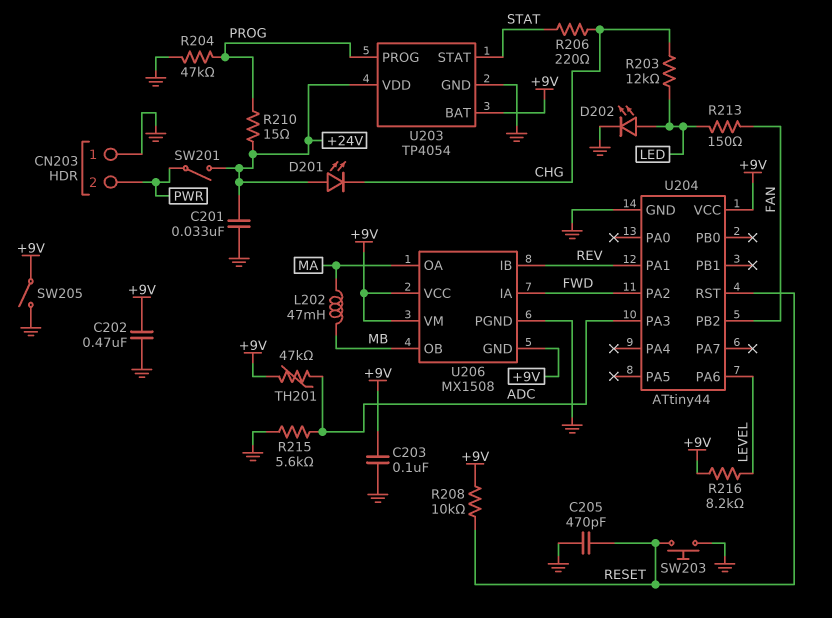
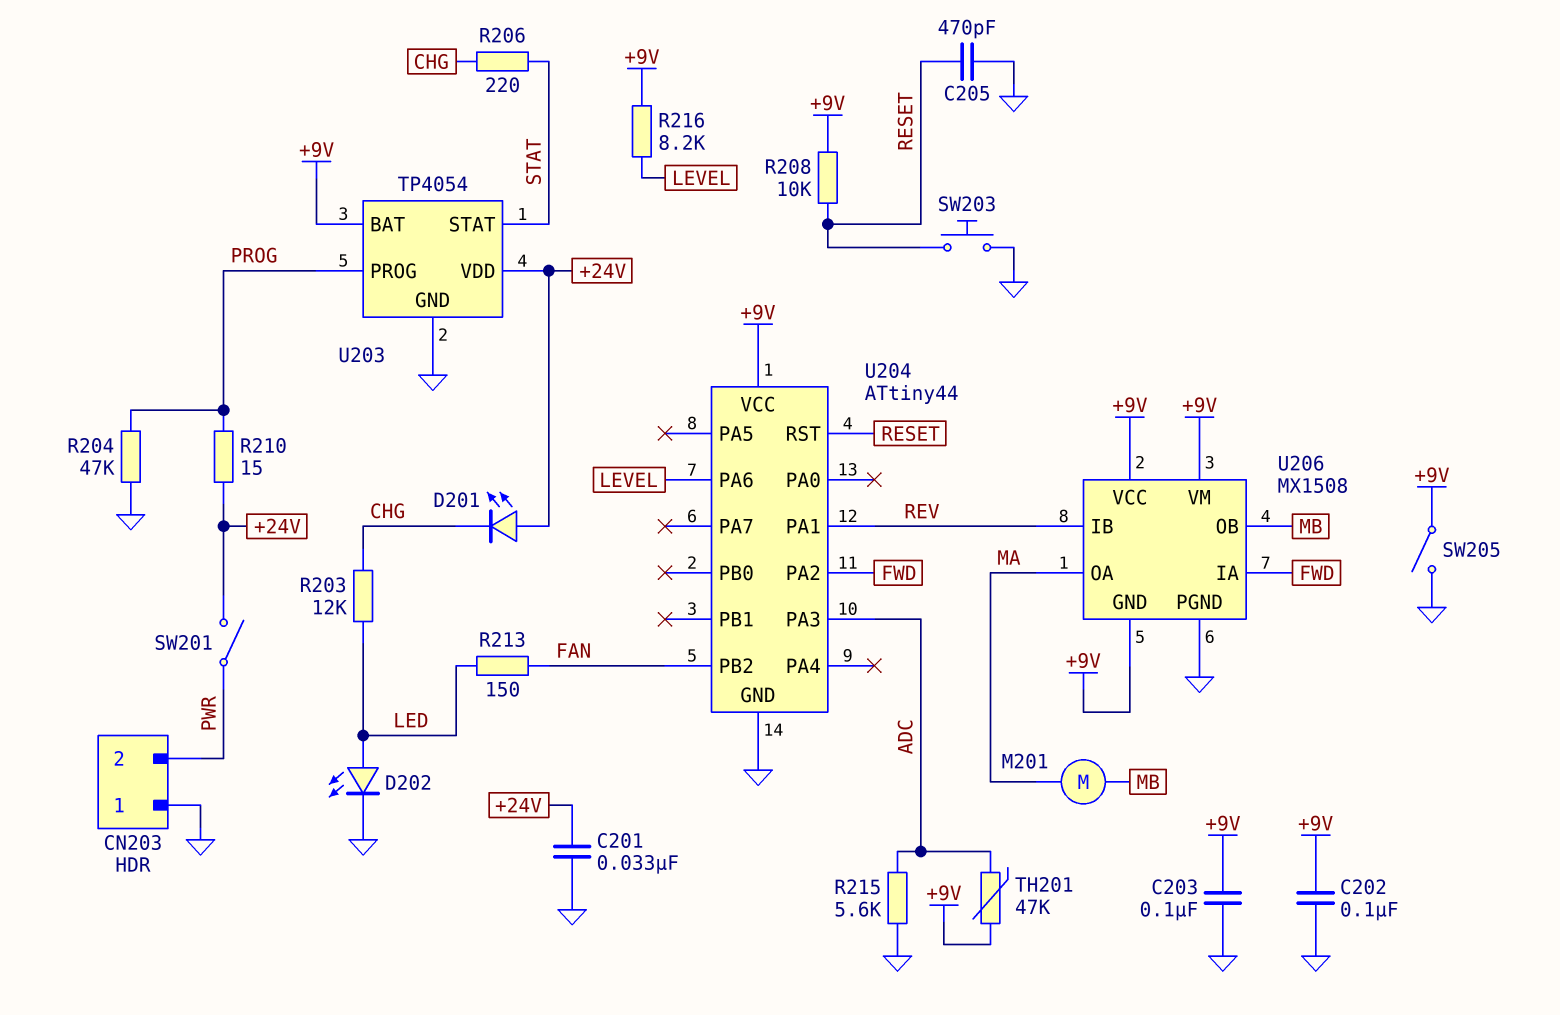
C202: 470nF (+9V, GND) -> 100nF (+9V, GND)
L202: 47mH (MA, MB) -> none
M201: none -> motor (MA, MB)

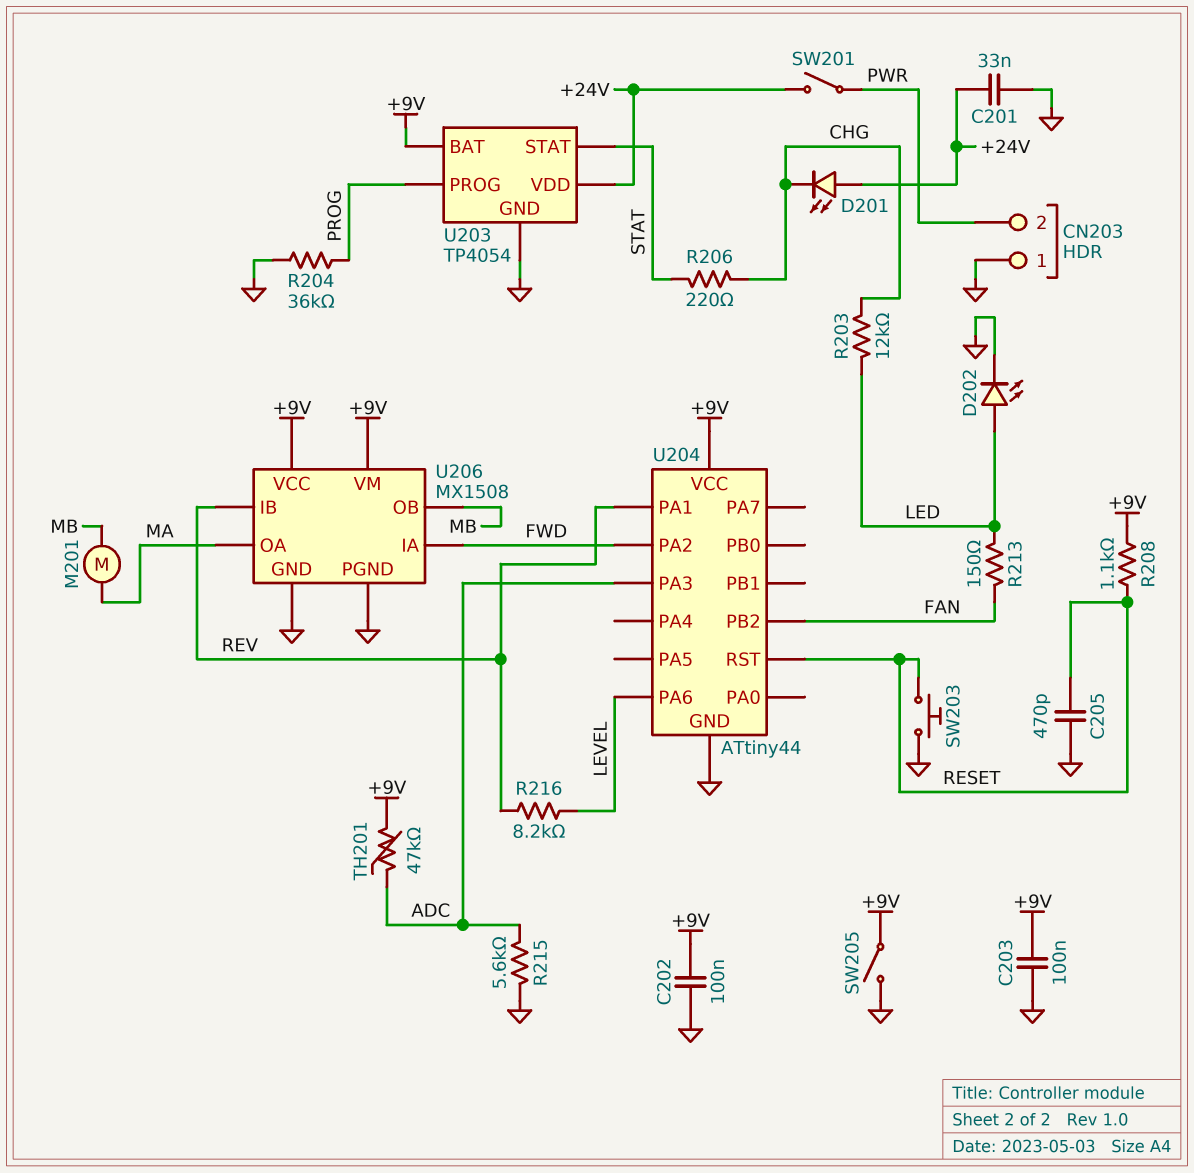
R204: 47k (GND, PROG) -> 36k (GND, PROG)
R208: 10k (+9V, RESET) -> 1.1k (+9V, RESET)
R210: 15 (+24V, PROG) -> none
R216: 8.2k (+9V, LEVEL) -> 8.2k (LEVEL, REV)
U206 pin GND: +9V -> GND

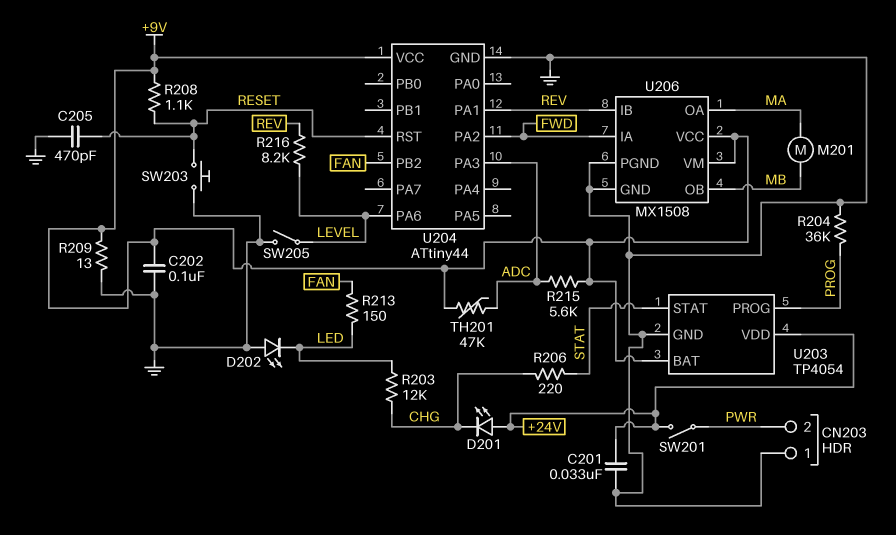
C203: 100nF (+9V, GND) -> none
D202: LED (A LED, K GND) -> LED (A GND, K LED)
R209: none -> 13 (+9V, GND)
R215: 5.6k (ADC, GND) -> 5.6k (+9V, ADC)
SW205: switch (+9V, GND) -> switch (GND, LEVEL)

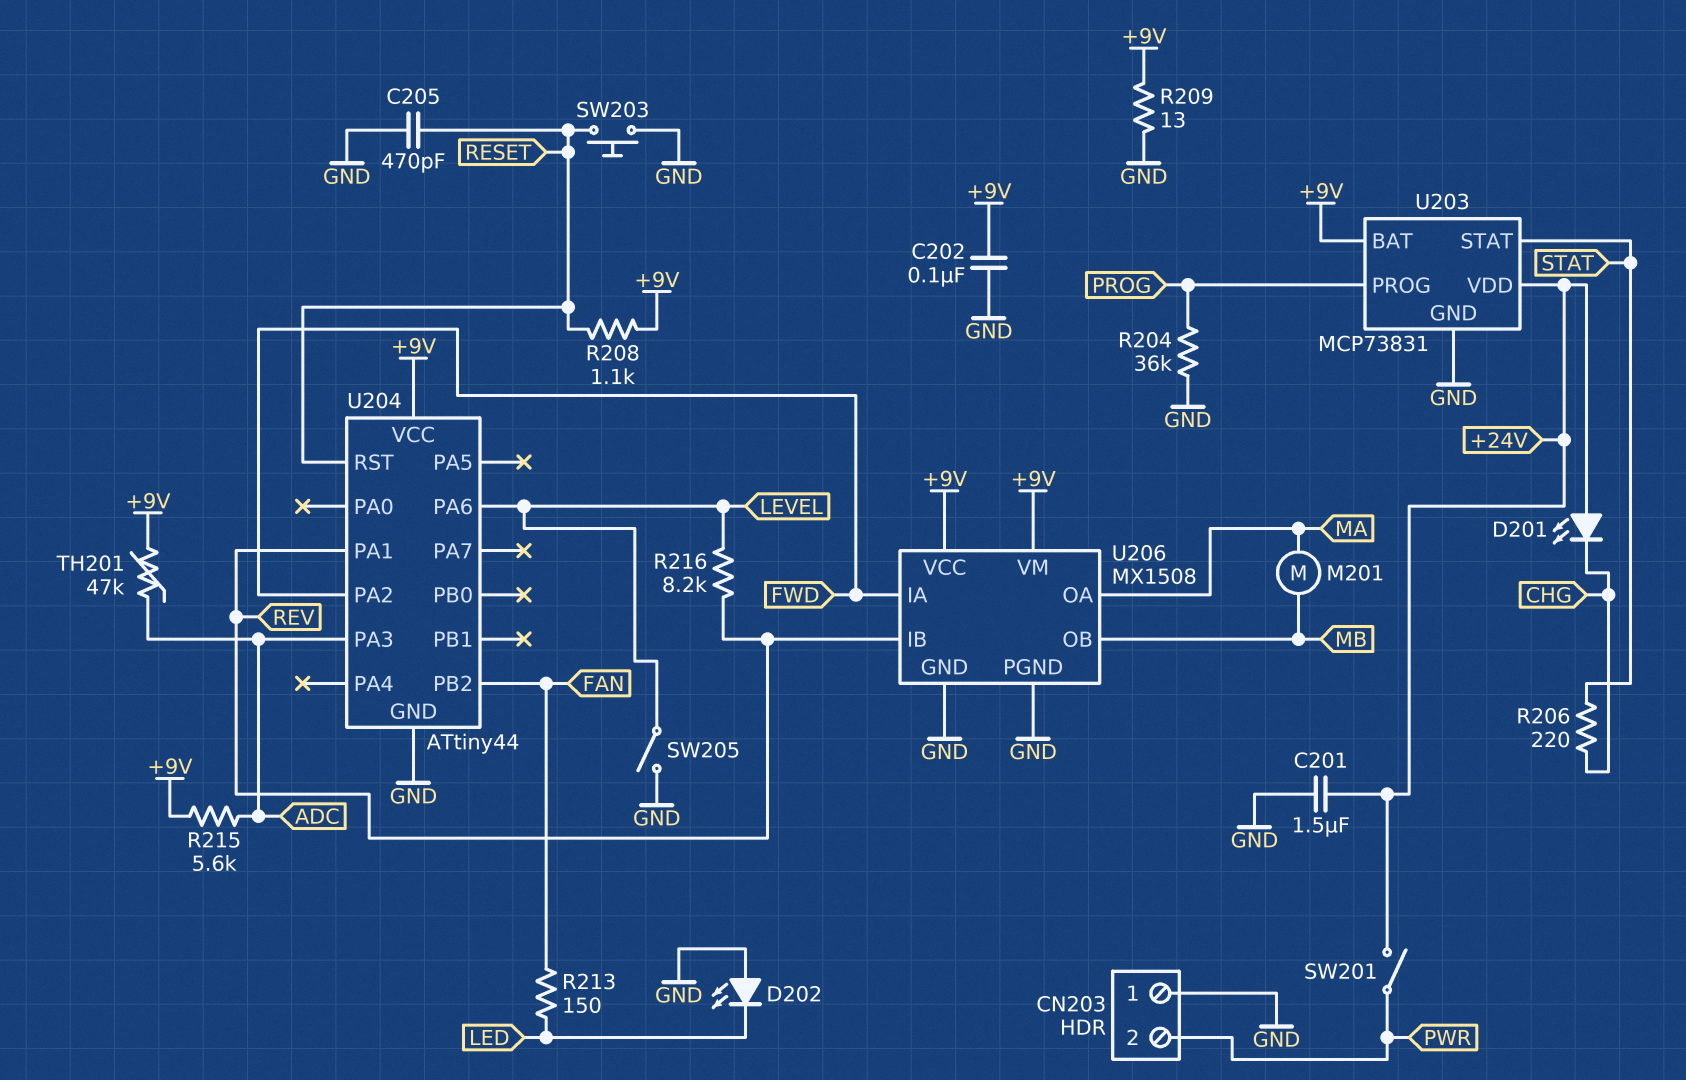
C201: 33nF (+24V, GND) -> 1.5uF (+24V, GND)
R203: 12k (CHG, LED) -> none
U203: TP4054 -> MCP73831

